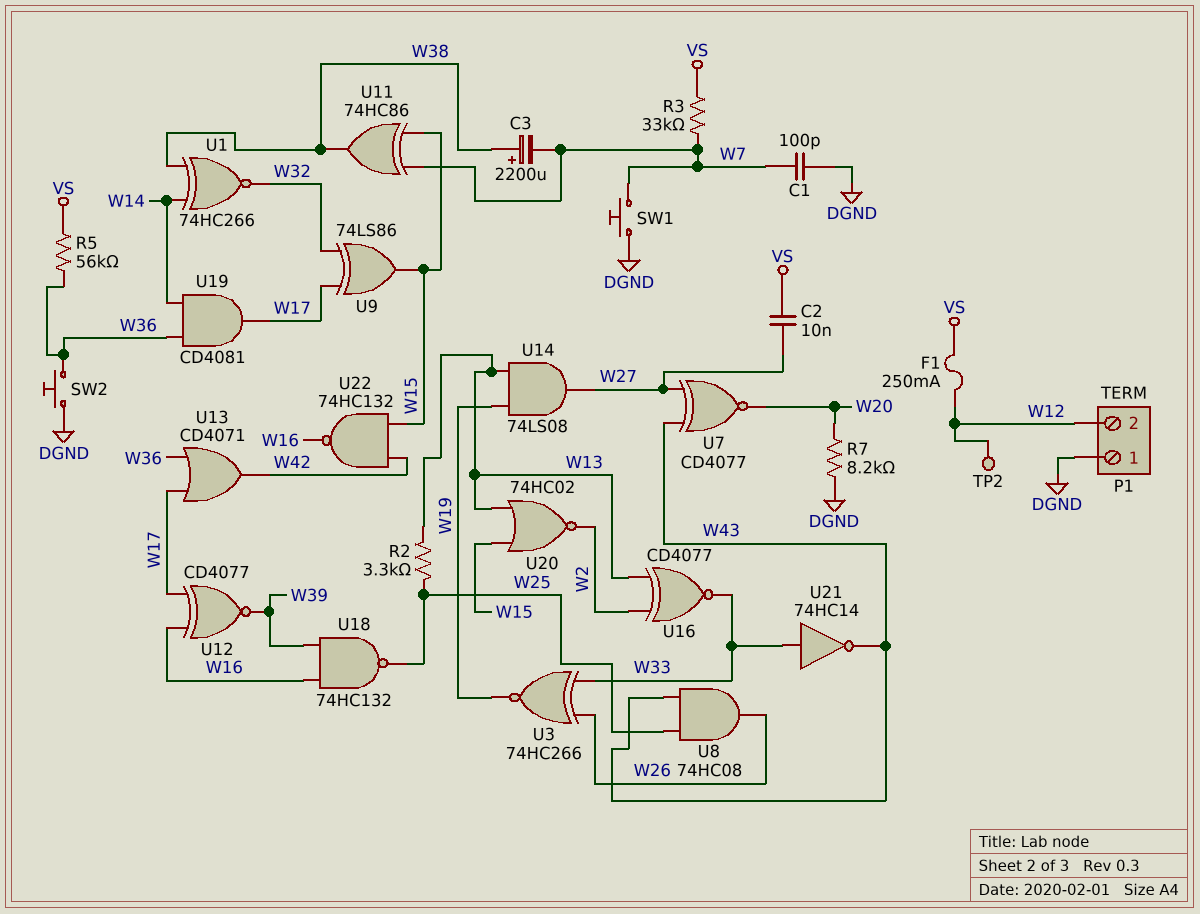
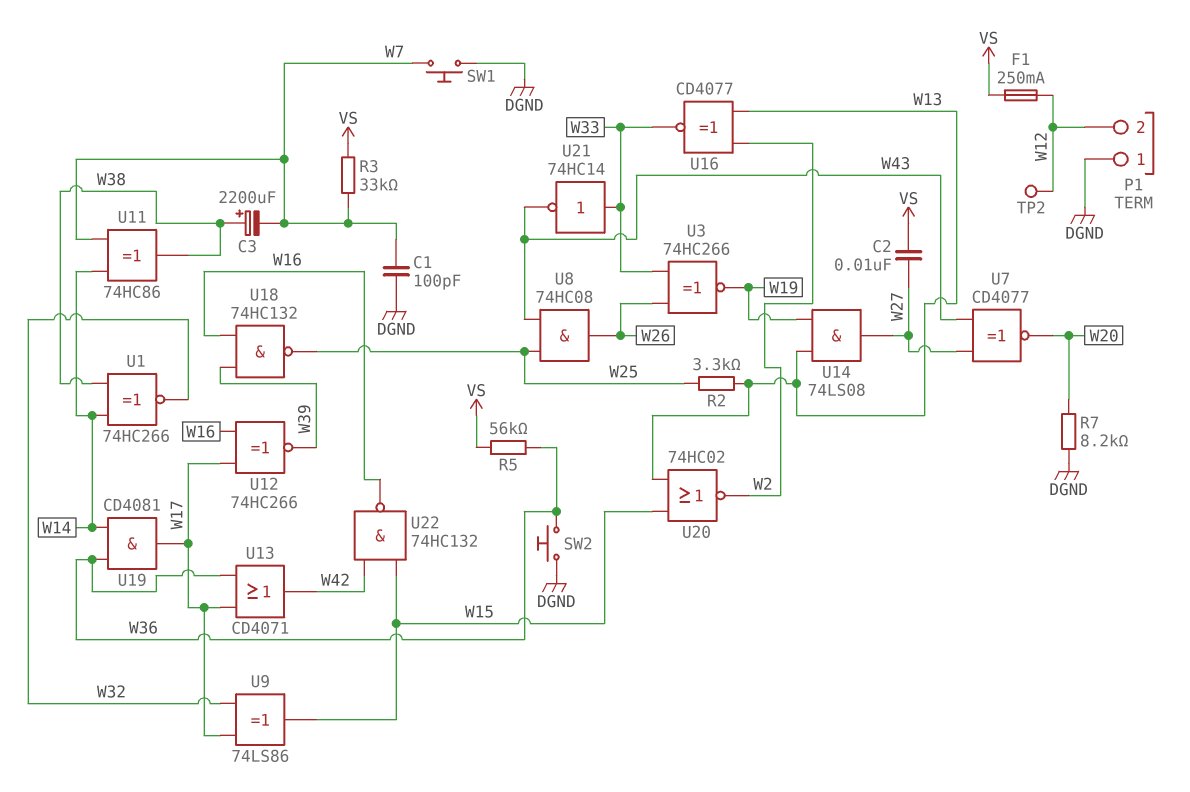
U11: XOR 74HC86 (in W7, in W15, out W38) -> XOR 74HC86 (in W7, in W14, out W38)
U12: XNOR CD4077 (in W16, in W17, out W39) -> XNOR 74HC266 (in W16, in W17, out W39)

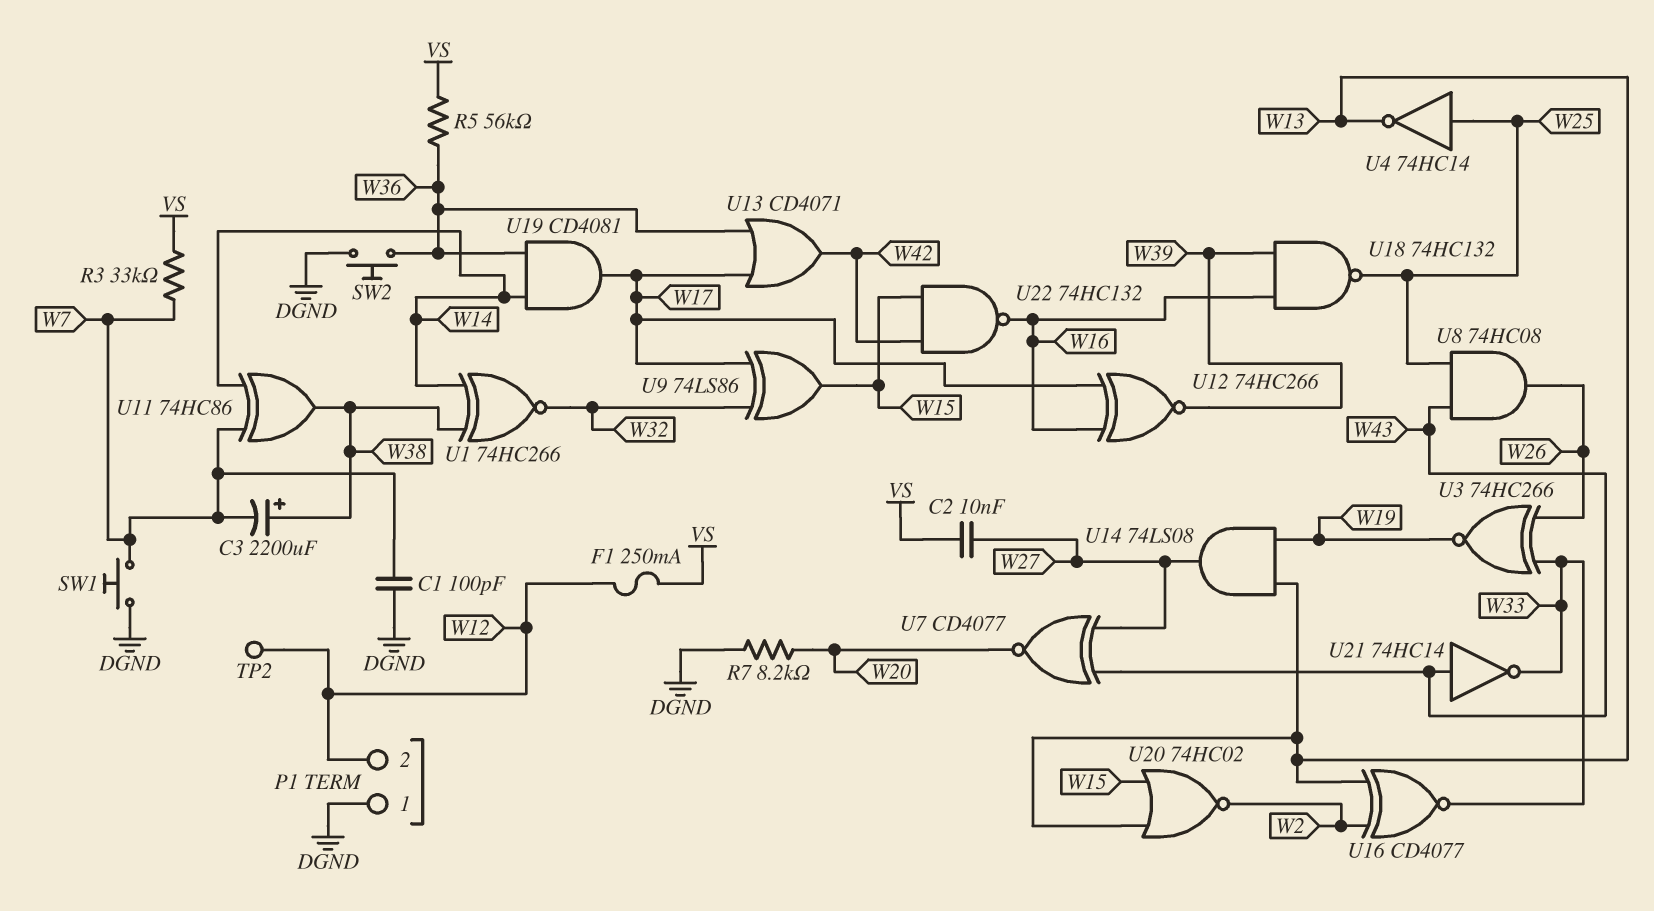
R2: 3.3k (W13, W25) -> none
U4: none -> NOT 74HC14 (in W25, out W13)
U21: NOT 74HC14 (in W33, out W43) -> NOT 74HC14 (in W43, out W33)

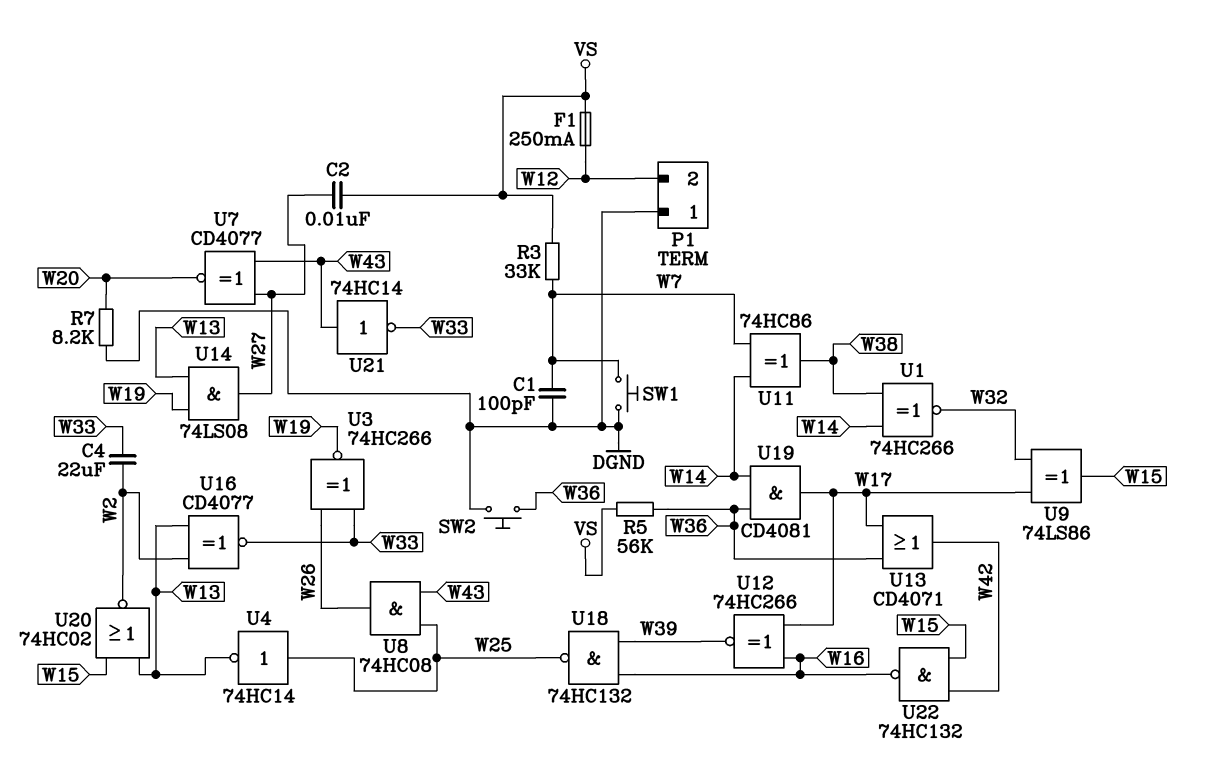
C3: 2200uF (plus W38, minus W7) -> none
C4: none -> 22uF (W2, W33)
TP2: test point (W12) -> none

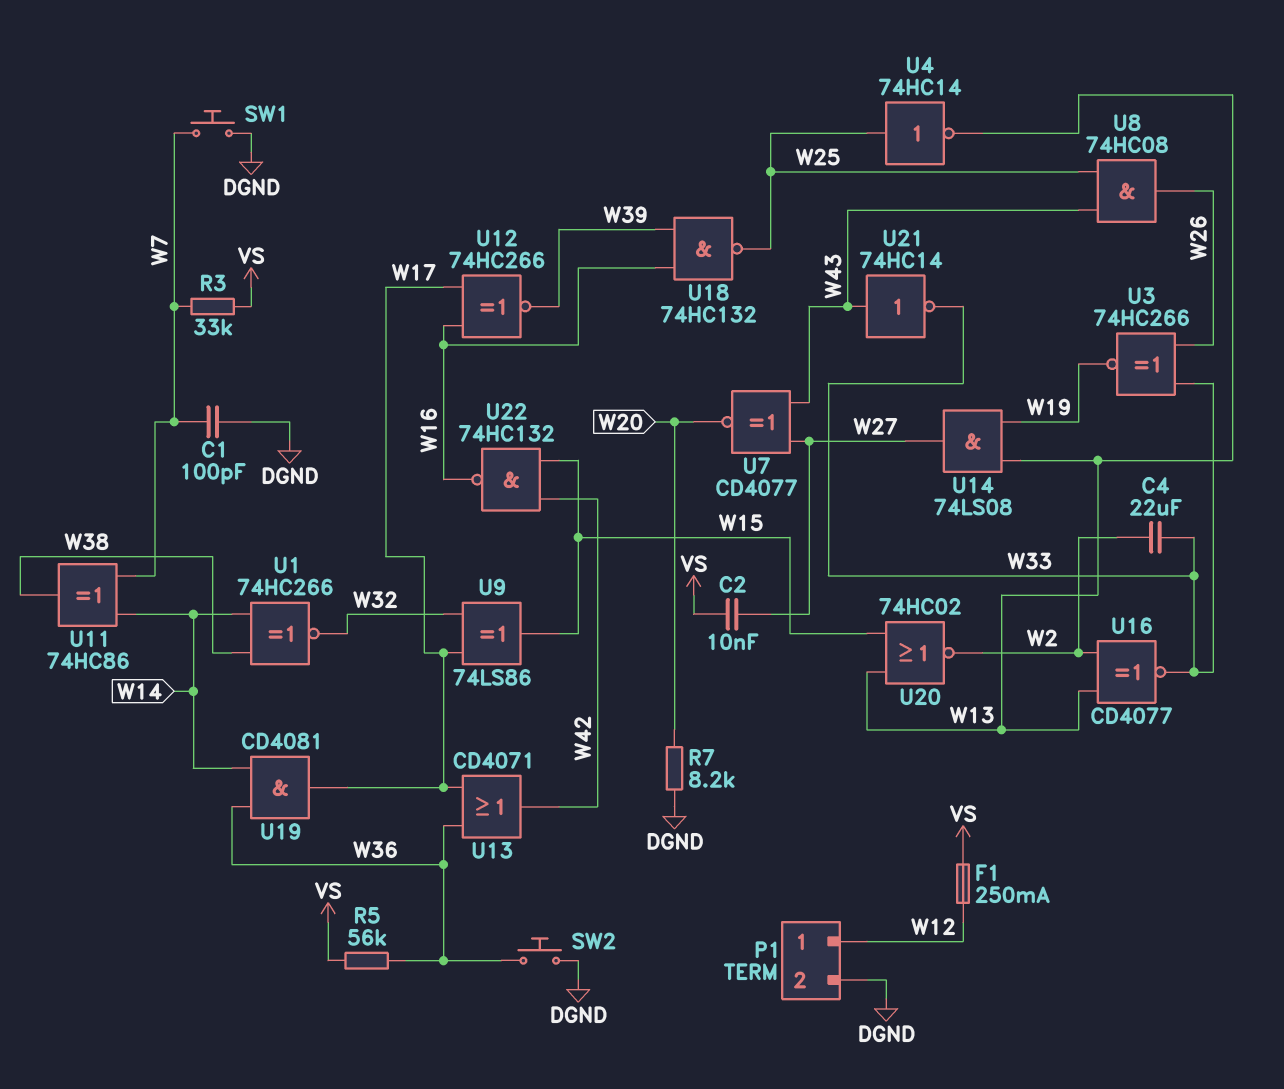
P1 pin 1: DGND -> W12
P1 pin 2: W12 -> DGND

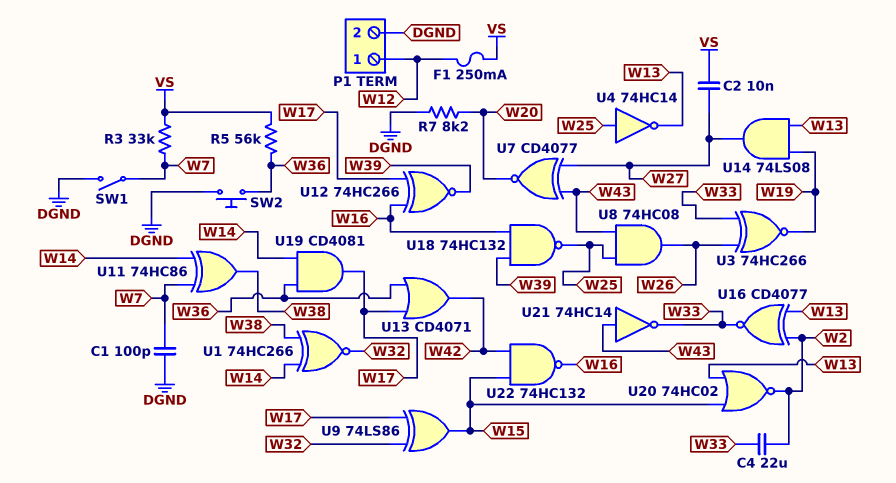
SW1: button (DGND, W7) -> switch (DGND, W7)

